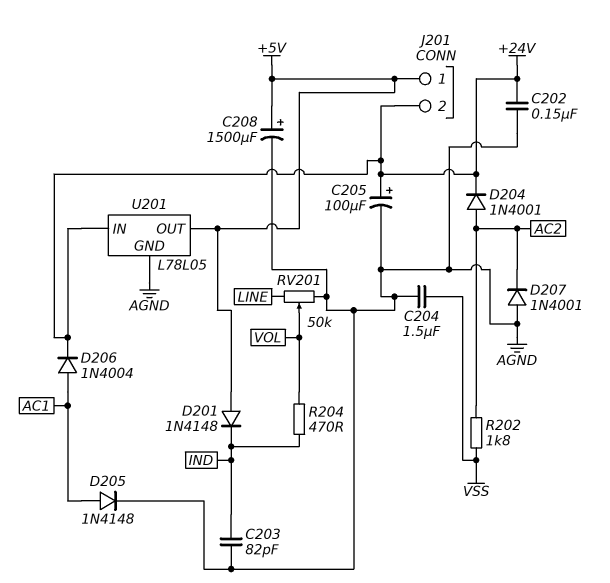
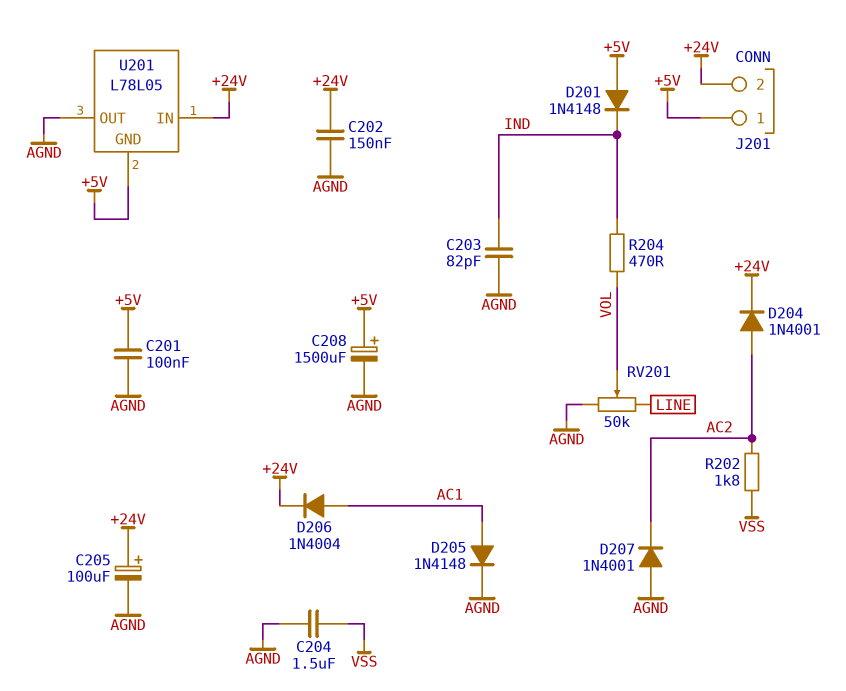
C201: none -> 100nF (+5V, AGND)
U201 pin GND: AGND -> +5V
U201 pin OUT: +5V -> AGND

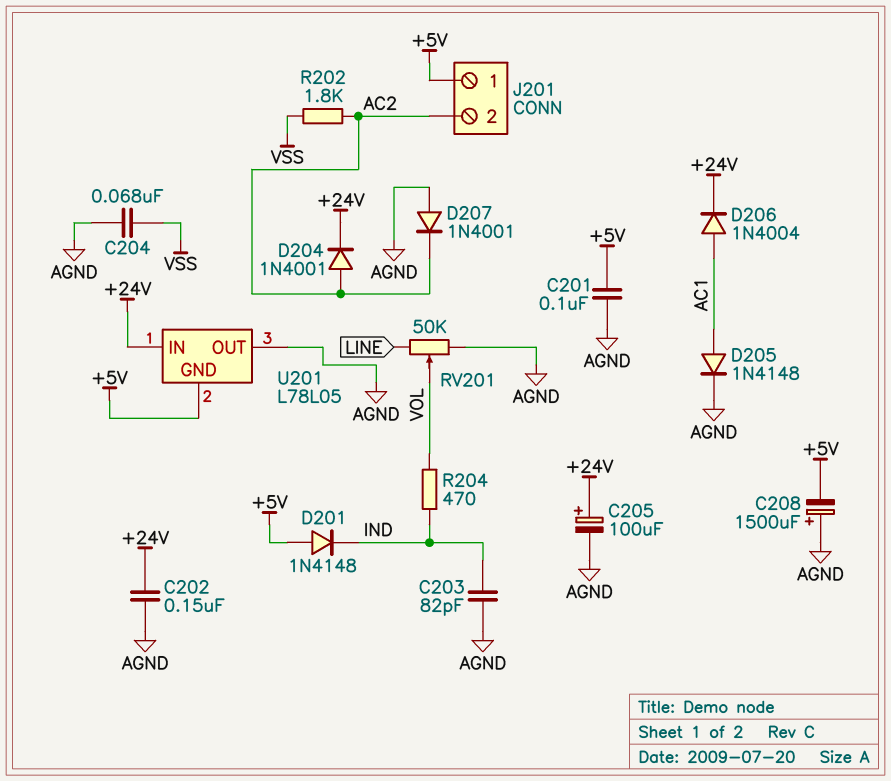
C204: 1.5uF (AGND, VSS) -> 68nF (AGND, VSS)
C208: 1500uF (plus +5V, minus AGND) -> 1500uF (plus AGND, minus +5V)
J201 pin 2: +24V -> AC2

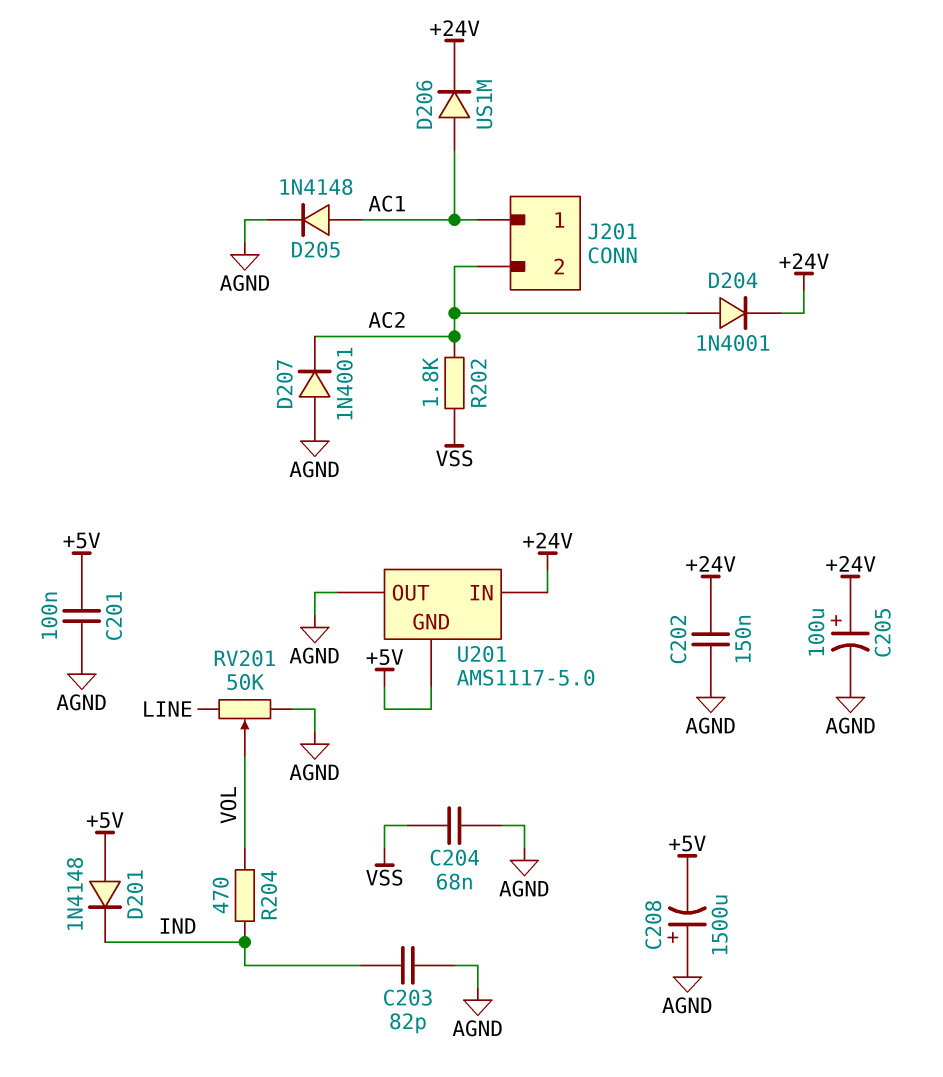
D206: diode 1N4004 (A AC1, K +24V) -> diode US1M (A AC1, K +24V)
J201 pin 1: +5V -> AC1
U201: L78L05 -> AMS1117-5.0

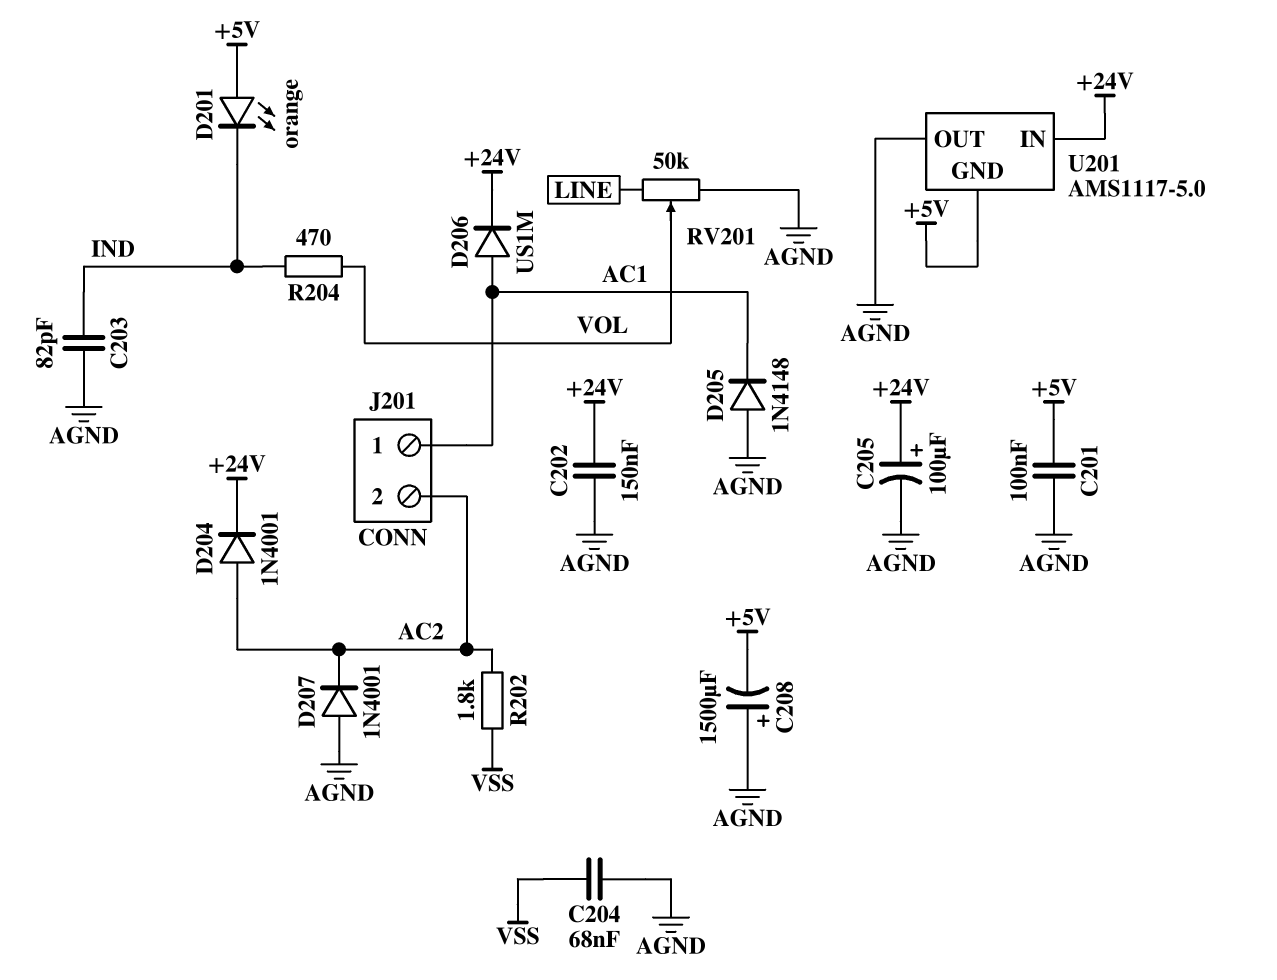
D201: diode 1N4148 (A +5V, K IND) -> LED orange (A +5V, K IND)
D205: diode 1N4148 (A AC1, K AGND) -> diode 1N4148 (A AGND, K AC1)

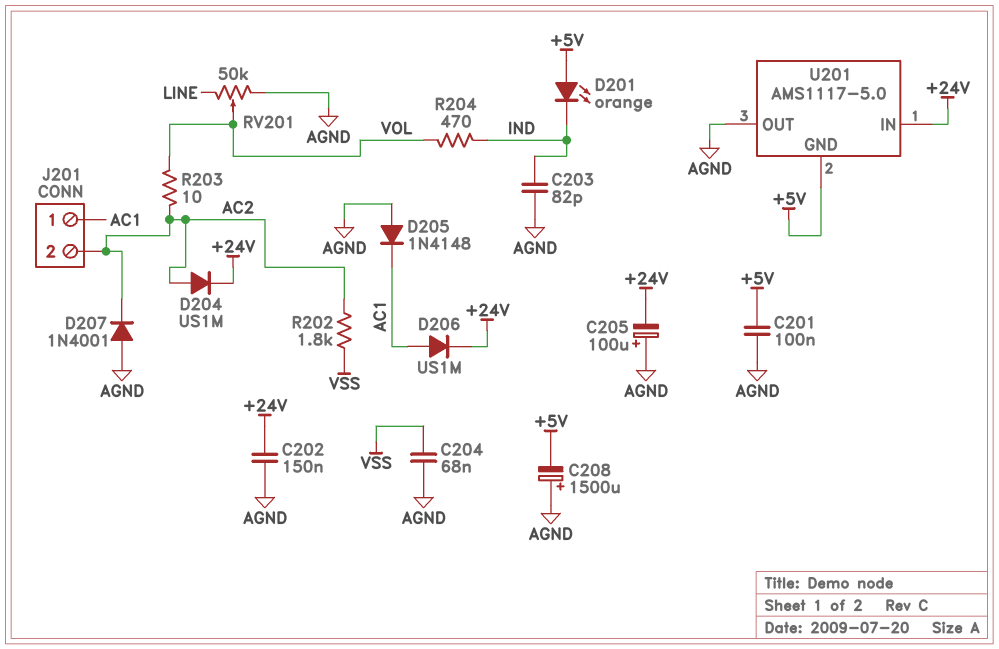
C205: 100uF (plus +24V, minus AGND) -> 100uF (plus AGND, minus +24V)
D204: diode 1N4001 (A AC2, K +24V) -> diode US1M (A AC2, K +24V)
R203: none -> 10 (AC2, VOL)

